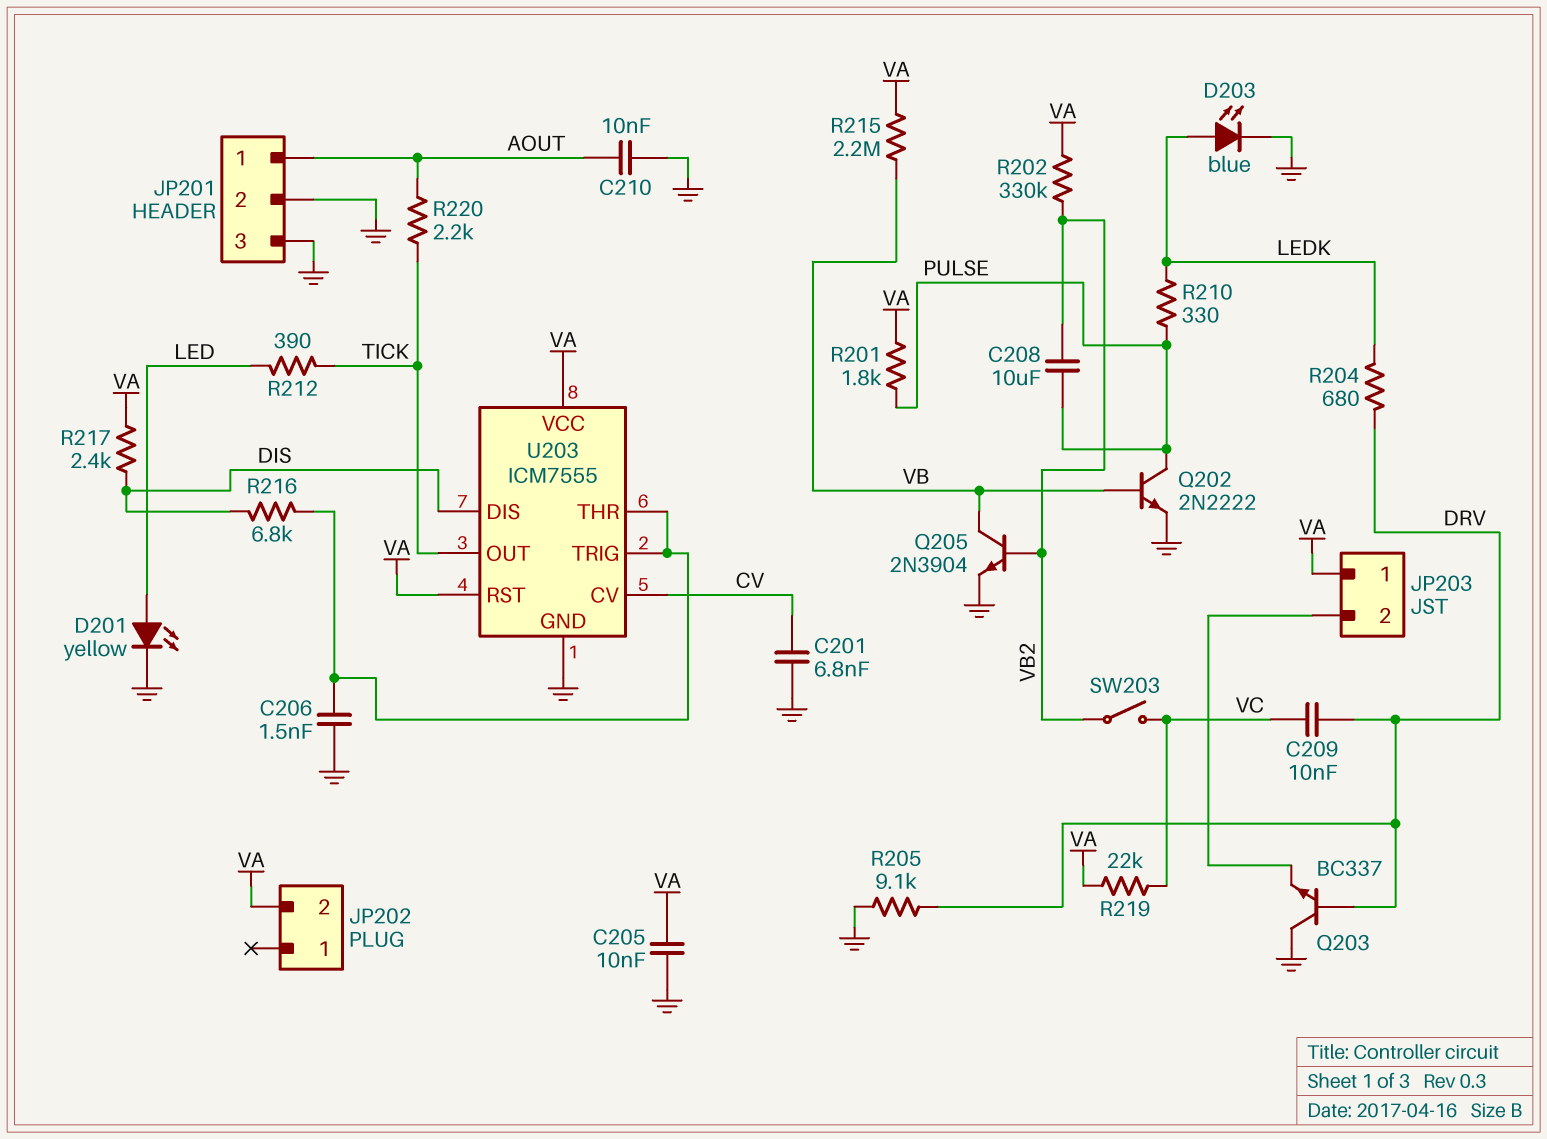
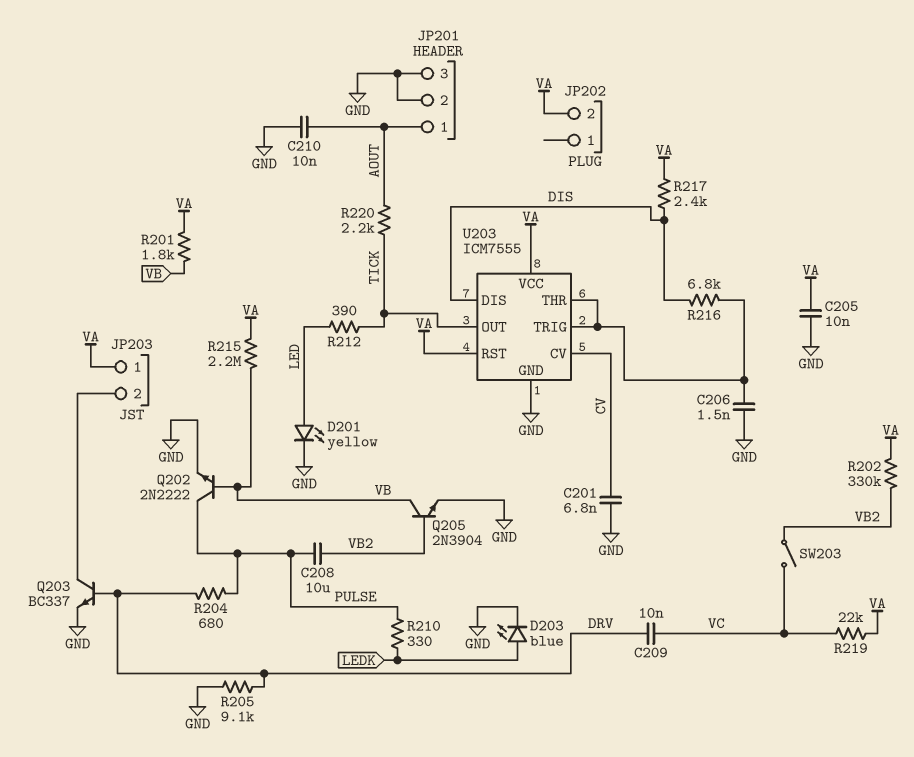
Q203: NPN BC337 (B DRV, C GND, E JP203/2) -> NPN BC337 (B DRV, C JP203/2, E GND)
R201: 1.8k (PULSE, VA) -> 1.8k (VA, VB)
R204: 680 (DRV, LEDK) -> 680 (DRV, PULSE)

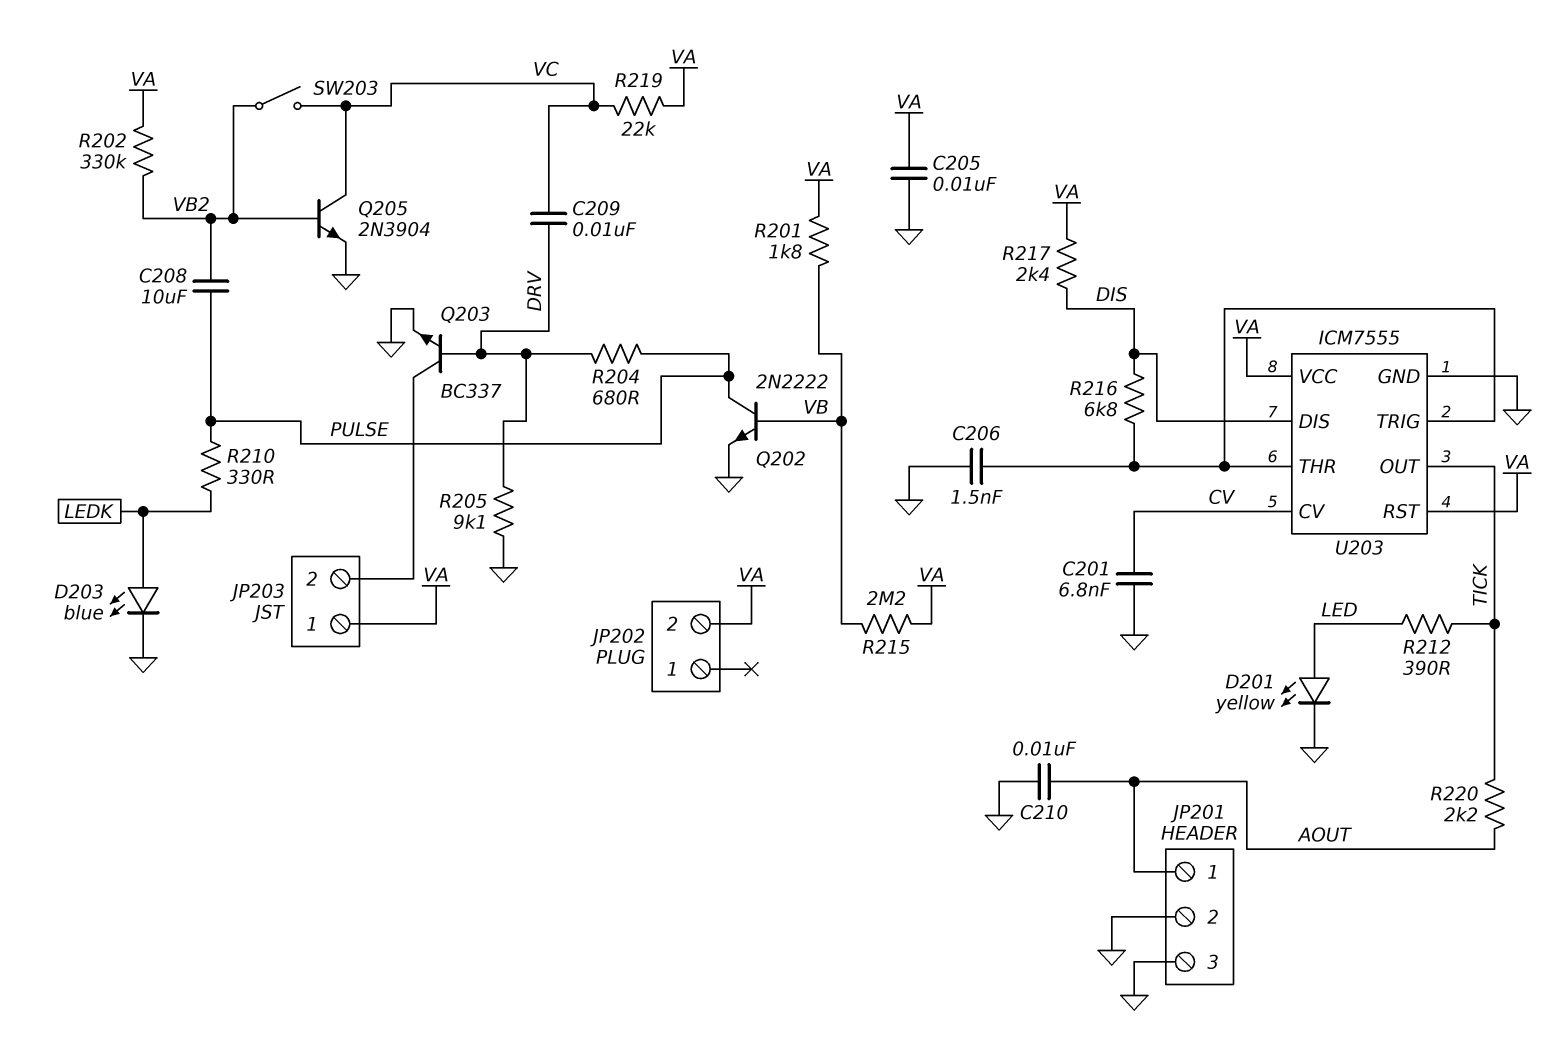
Q205: NPN 2N3904 (B VB2, C VB, E GND) -> NPN 2N3904 (B VB2, C VC, E GND)

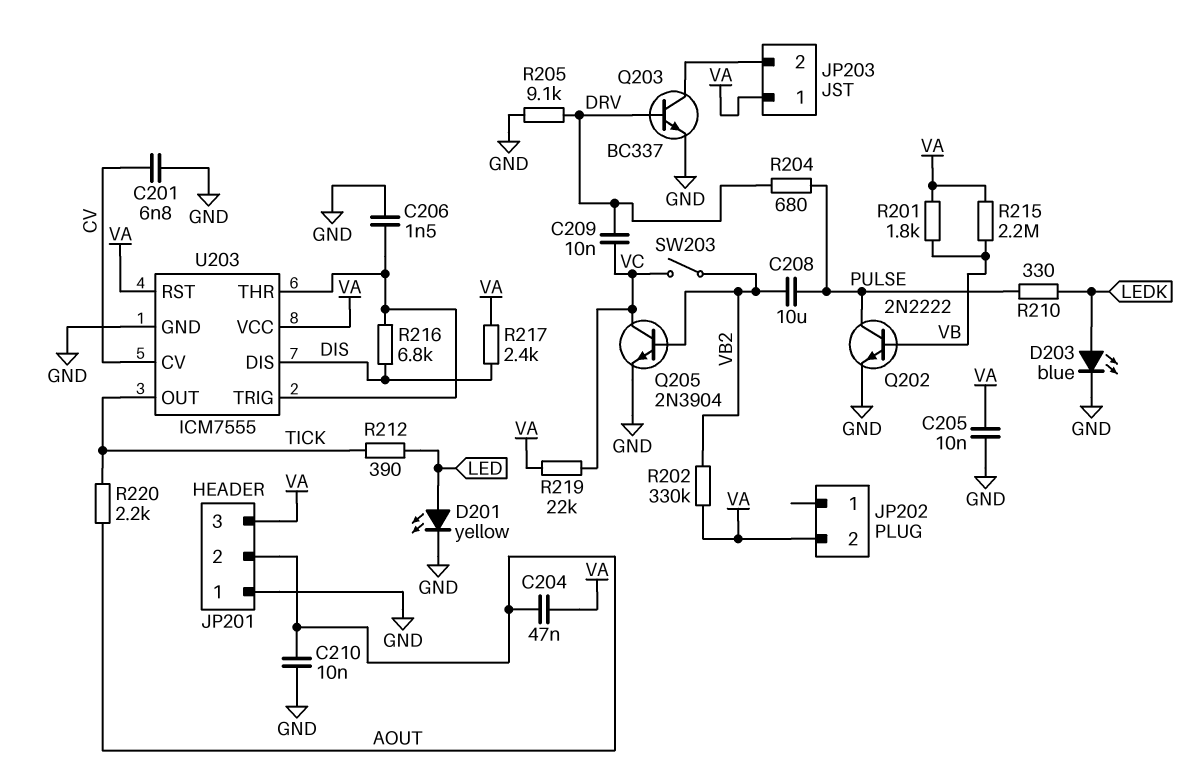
C204: none -> 47nF (AOUT, VA)
JP201 pin 1: AOUT -> GND
JP201 pin 2: GND -> AOUT
JP201 pin 3: GND -> VA

